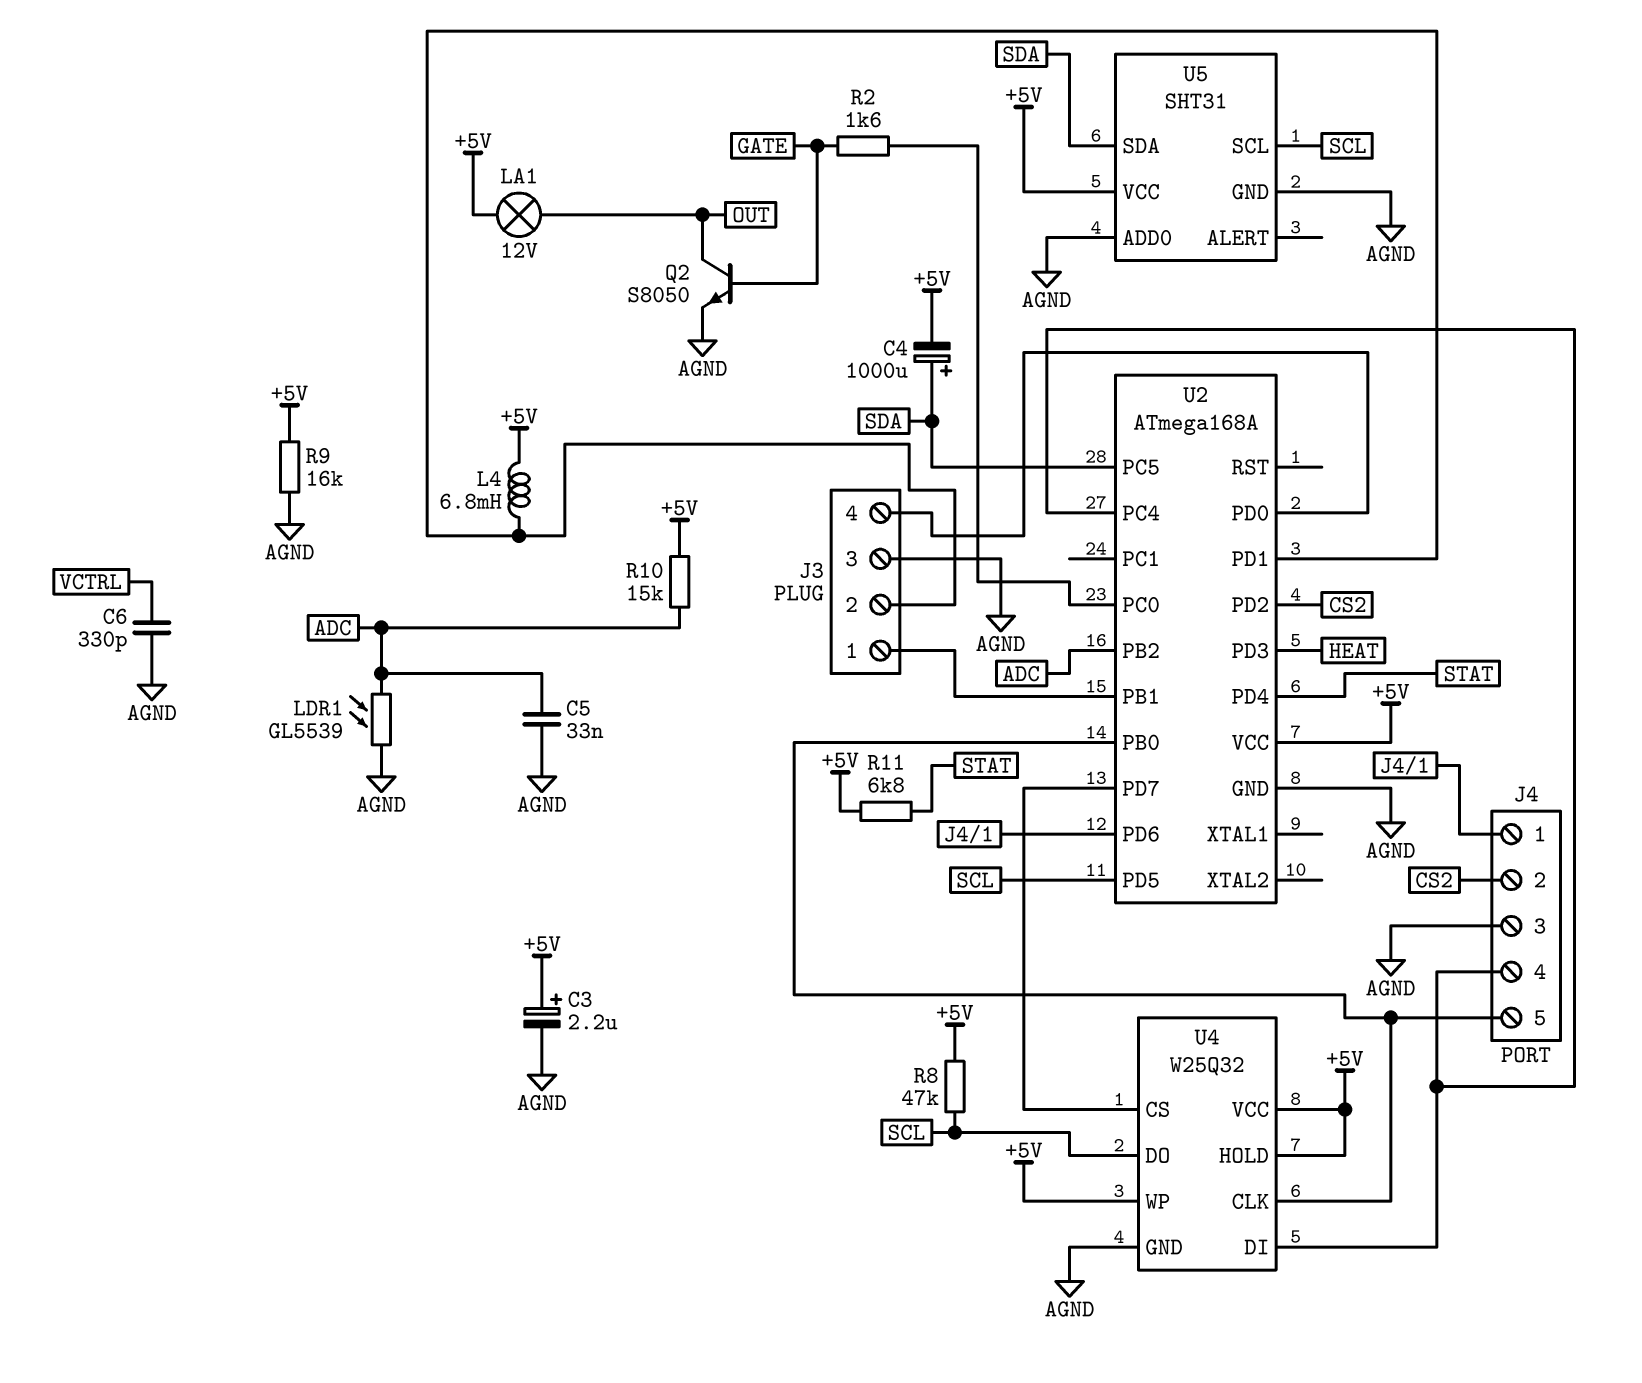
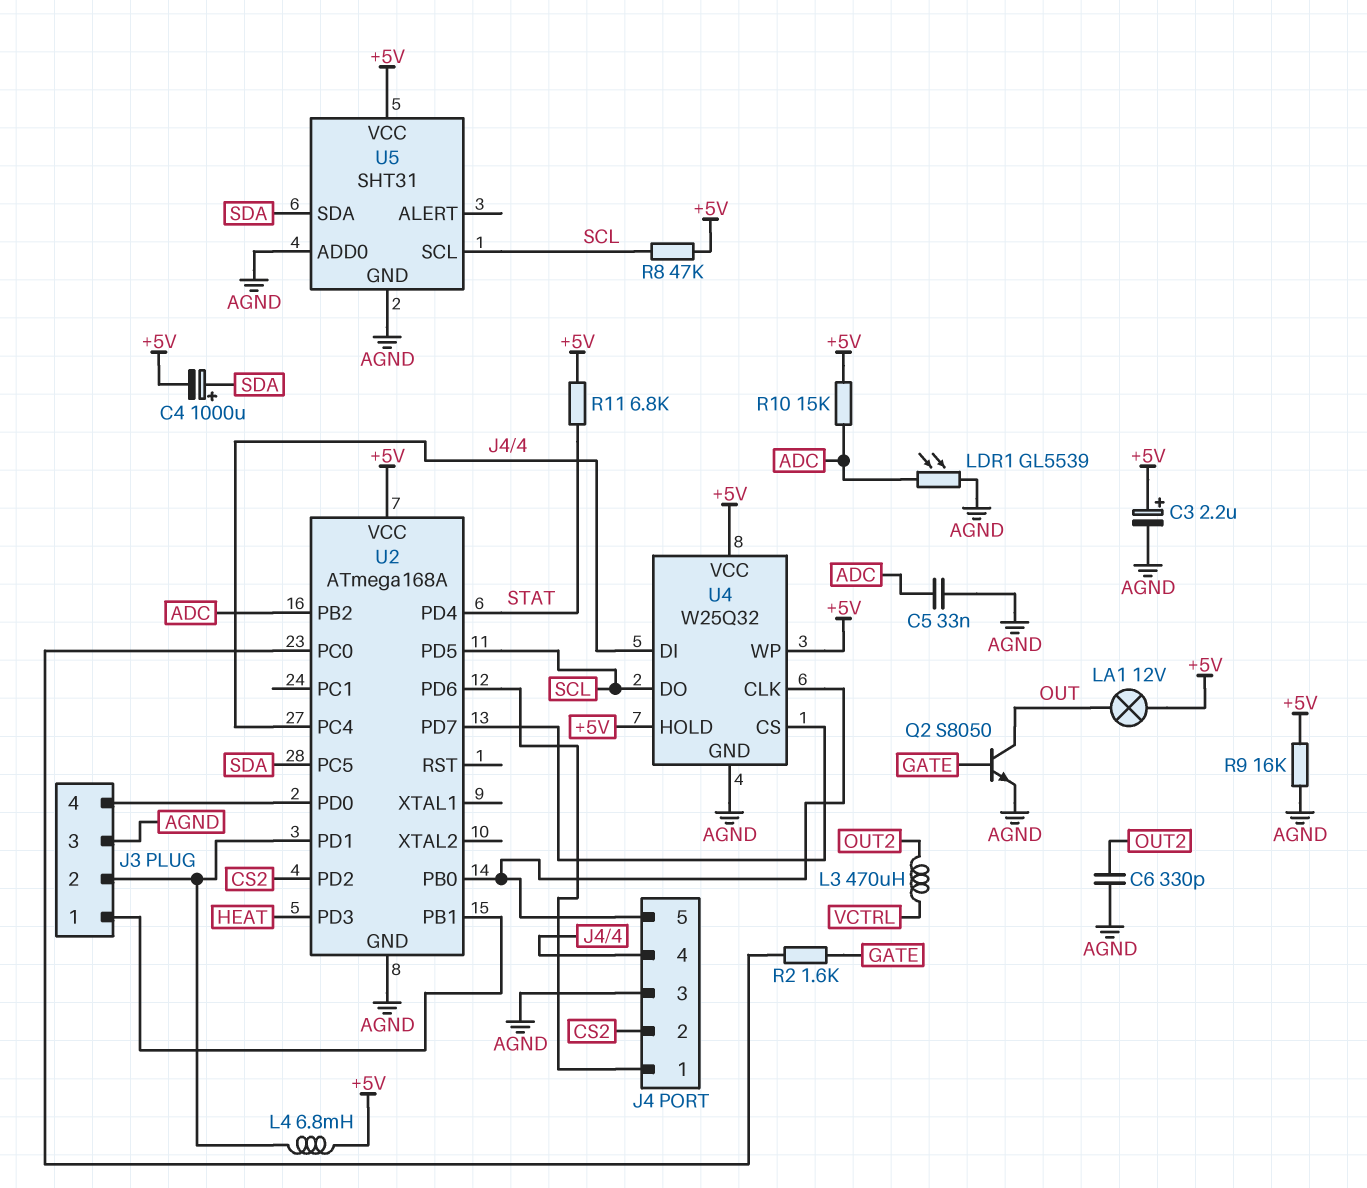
C6: 330pF (AGND, VCTRL) -> 330pF (AGND, OUT2)
L3: none -> 470uH (OUT2, VCTRL)

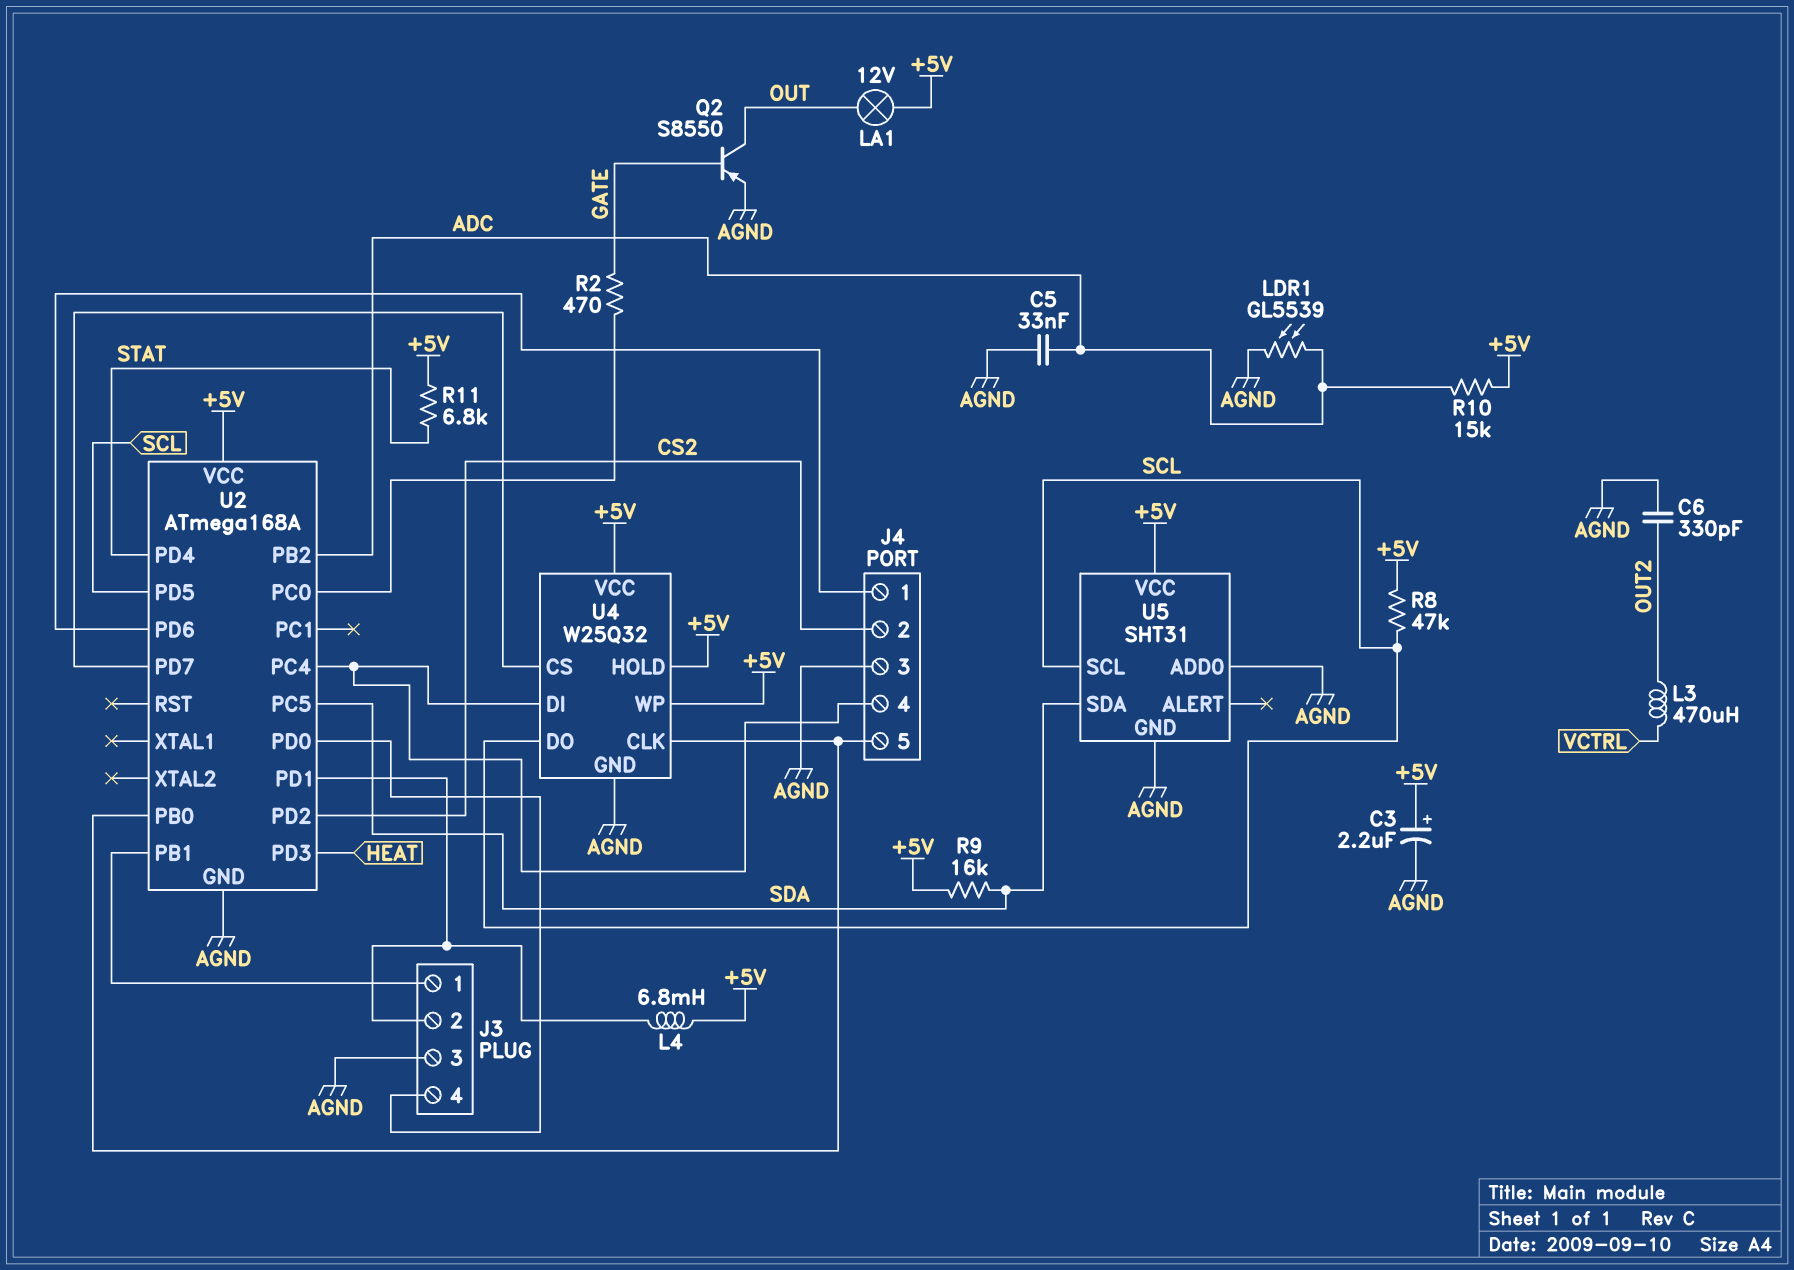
C4: 1000uF (plus SDA, minus +5V) -> none
Q2: NPN S8050 (B GATE, C OUT, E AGND) -> PNP S8550 (B GATE, C OUT, E AGND)
R2: 1.6k (GATE, U2/PC0) -> 470 (GATE, U2/PC0)
R9: 16k (+5V, AGND) -> 16k (+5V, SDA)

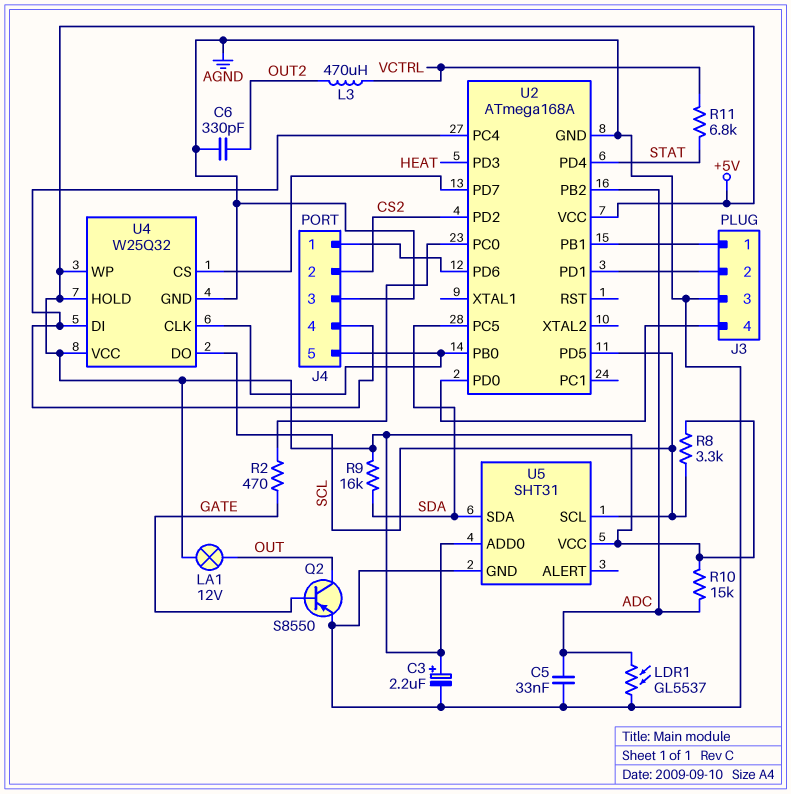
L4: 6.8mH (+5V, J3/2) -> none
LDR1: GL5539 (ADC, AGND) -> GL5537 (ADC, AGND)
R8: 47k (+5V, SCL) -> 3.3k (+5V, SCL)
R11: 6.8k (+5V, STAT) -> 6.8k (STAT, VCTRL)
U5 pin ADD0: AGND -> +5V

